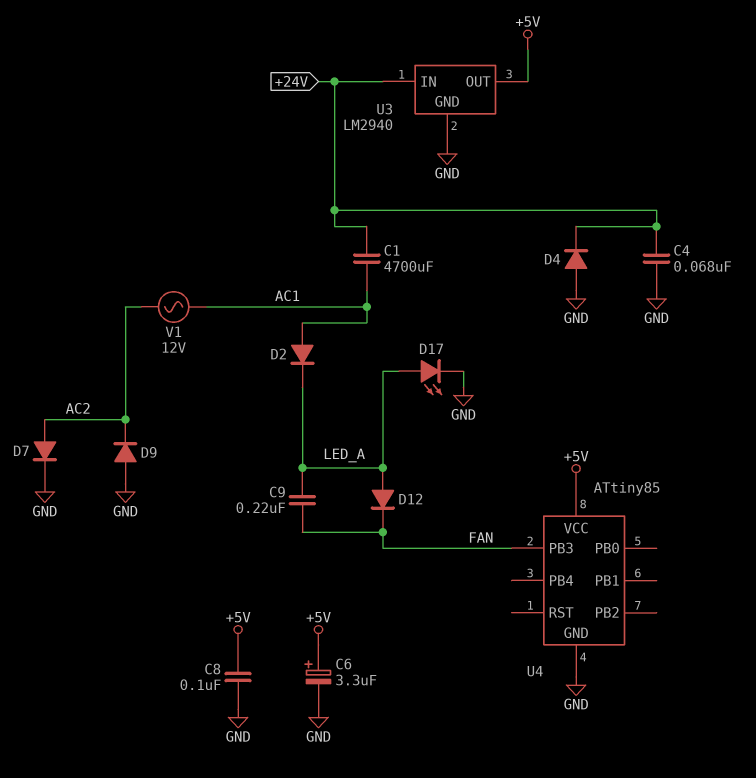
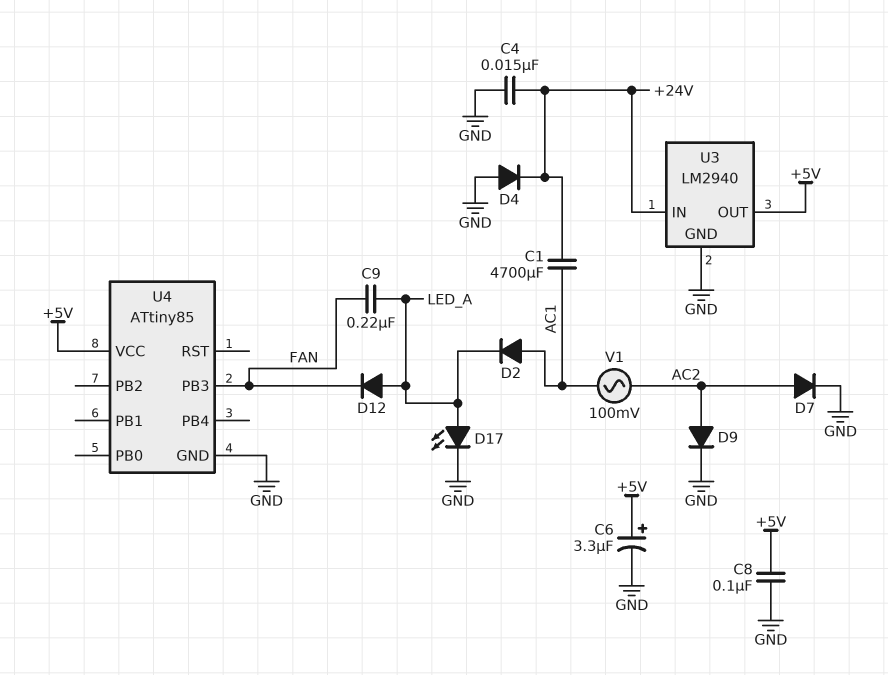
C4: 68nF (+24V, GND) -> 15nF (+24V, GND)
D9: diode (A GND, K AC2) -> diode (A AC2, K GND)
V1: AC 12V (AC1, AC2) -> AC 100mV (AC1, AC2)

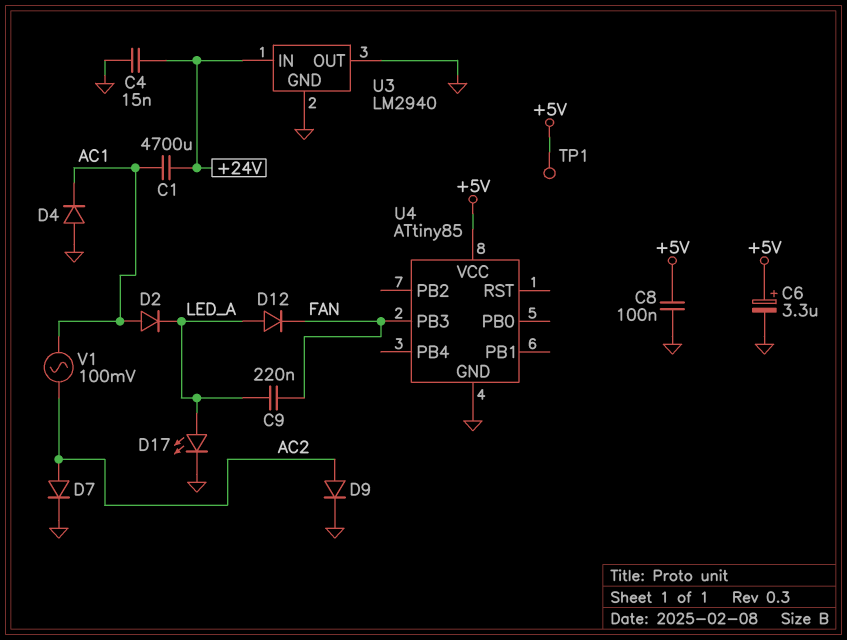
D4: diode (A GND, K +24V) -> diode (A GND, K AC1)
TP1: none -> test point (+5V)
U3 pin OUT: +5V -> GND

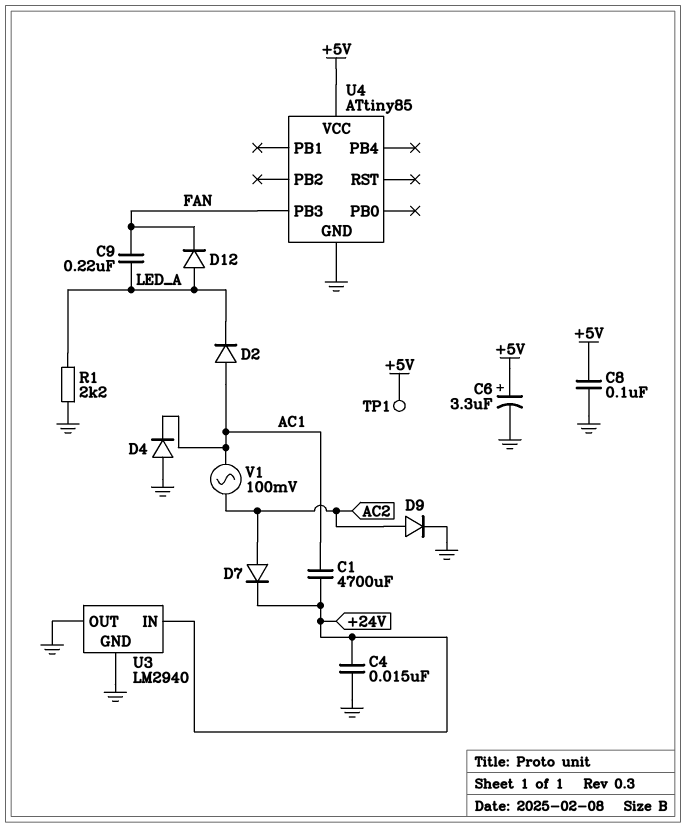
D7: diode (A AC2, K GND) -> diode (A AC2, K +24V)
D17: LED (A LED_A, K GND) -> none
R1: none -> 2.2k (GND, LED_A)

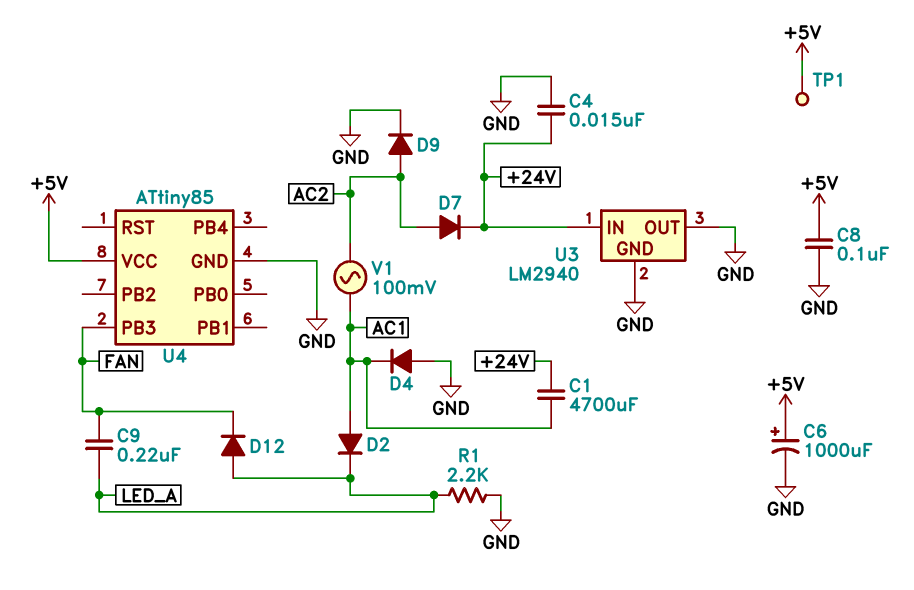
C6: 3.3uF (plus +5V, minus GND) -> 1000uF (plus +5V, minus GND)

